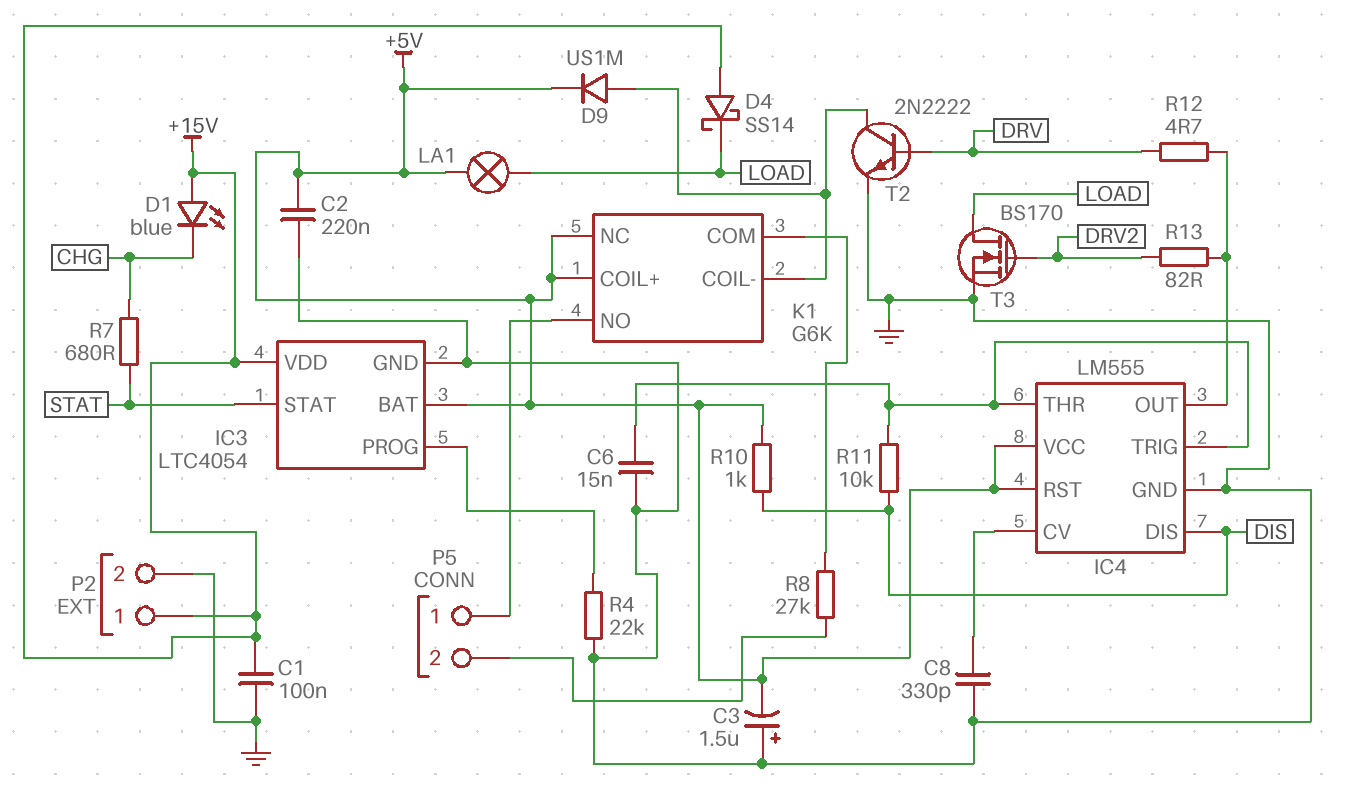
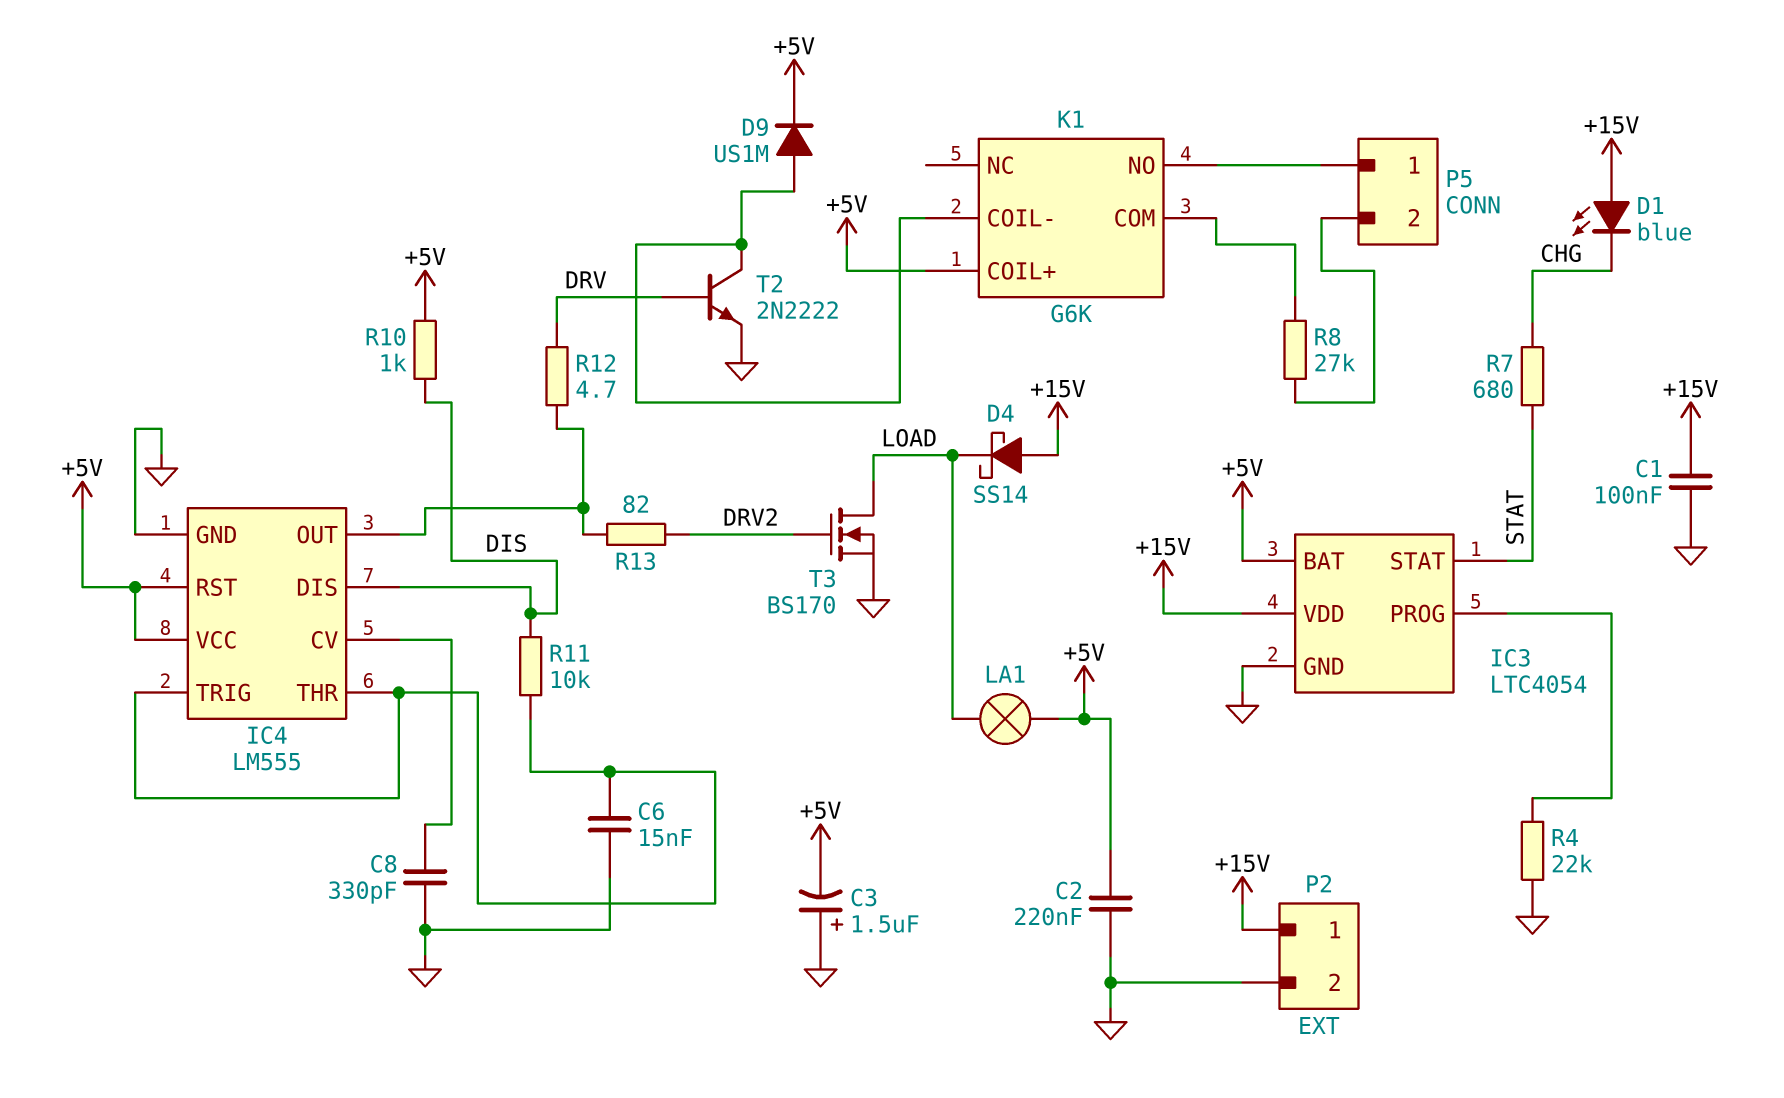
K1 pin NC: +5V -> none

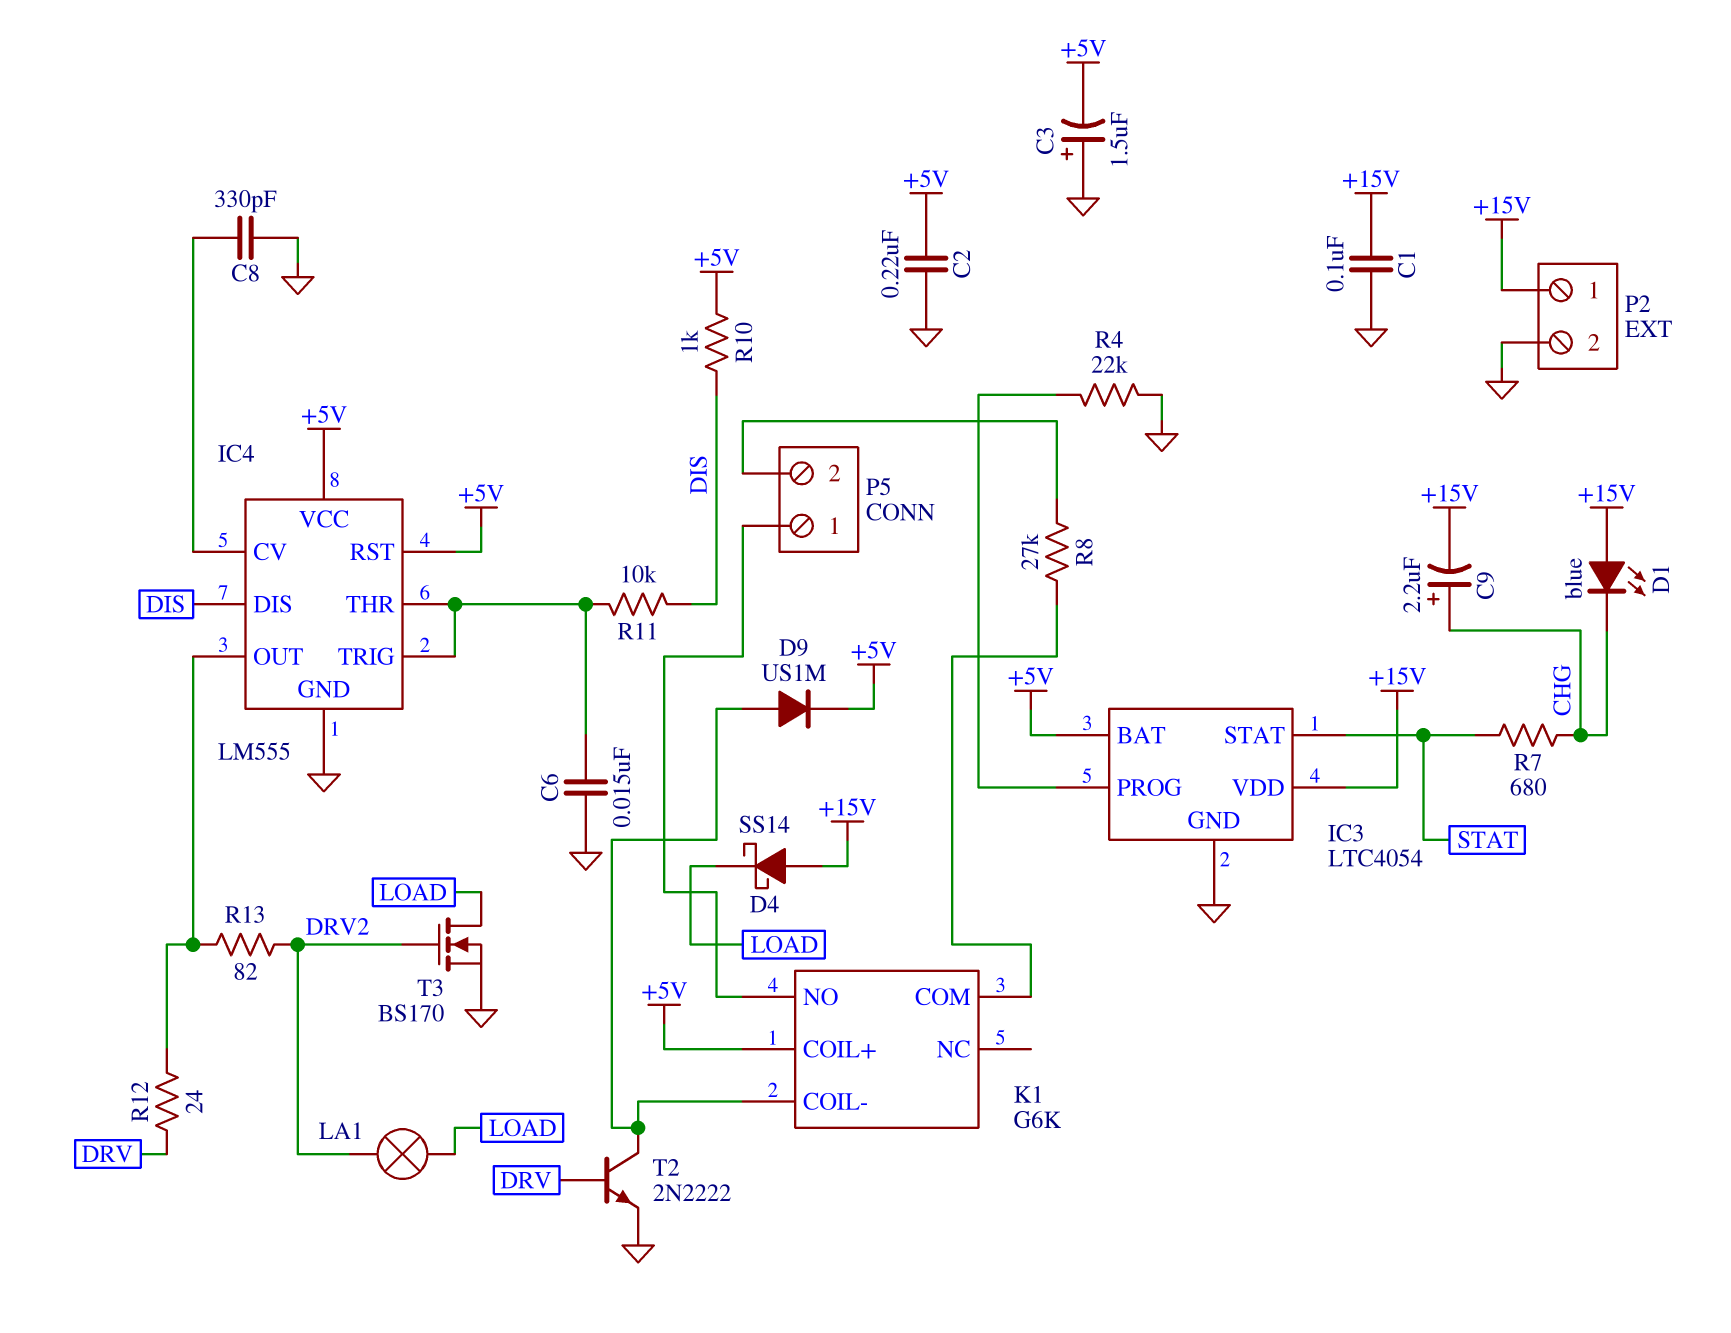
C9: none -> 2.2uF (plus CHG, minus +15V)
LA1: lamp (+5V, LOAD) -> lamp (DRV2, LOAD)
R12: 4.7 (DRV, IC4/OUT) -> 24 (DRV, IC4/OUT)

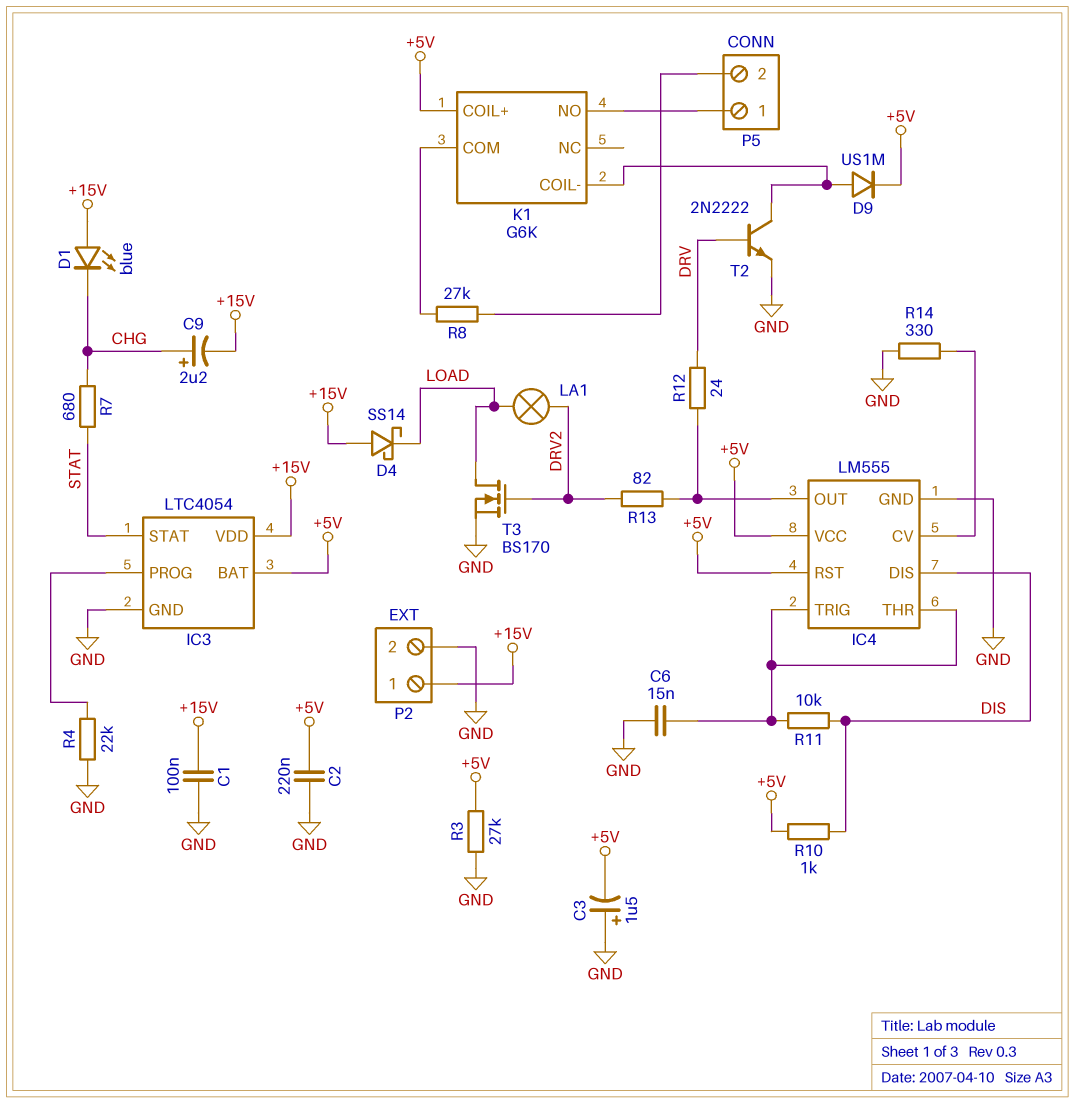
C8: 330pF (GND, IC4/CV) -> none
R3: none -> 27k (+5V, GND)
R14: none -> 330 (GND, IC4/CV)

